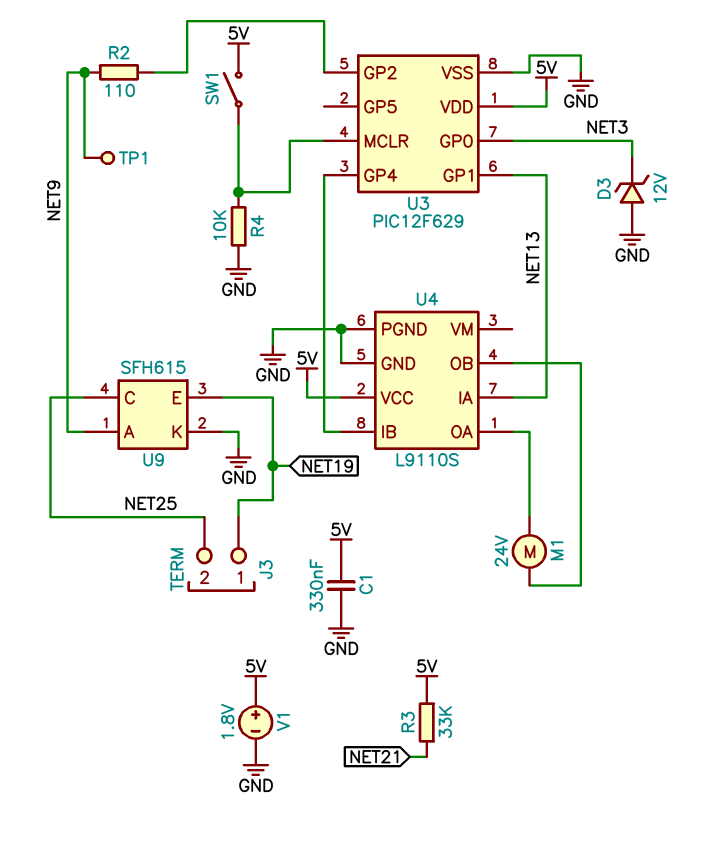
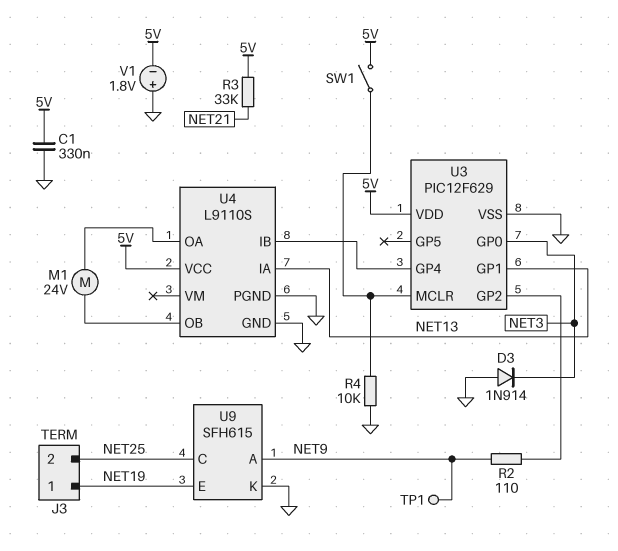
D3: zener 12V (A GND, K NET3) -> diode 1N914 (A GND, K NET3)
V1: 1.8V (plus 5V, minus GND) -> 1.8V (plus GND, minus 5V)

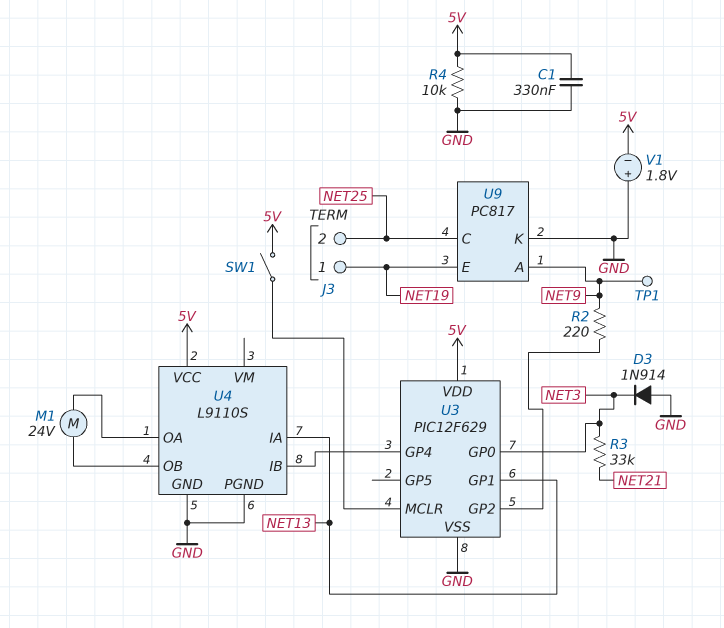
R2: 110 (NET9, U3/GP2) -> 220 (NET9, U3/GP2)
R3: 33k (5V, NET21) -> 33k (NET3, NET21)
R4: 10k (GND, U3/MCLR) -> 10k (5V, GND)
U9: SFH615 -> PC817

